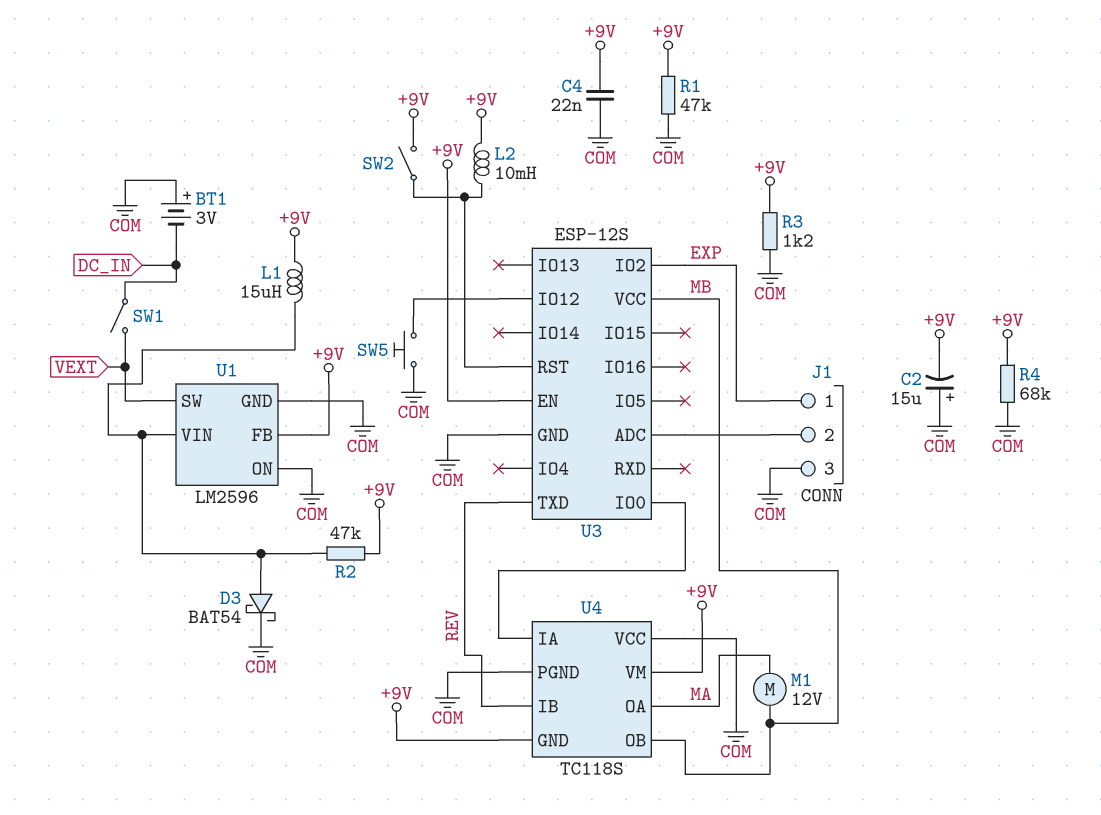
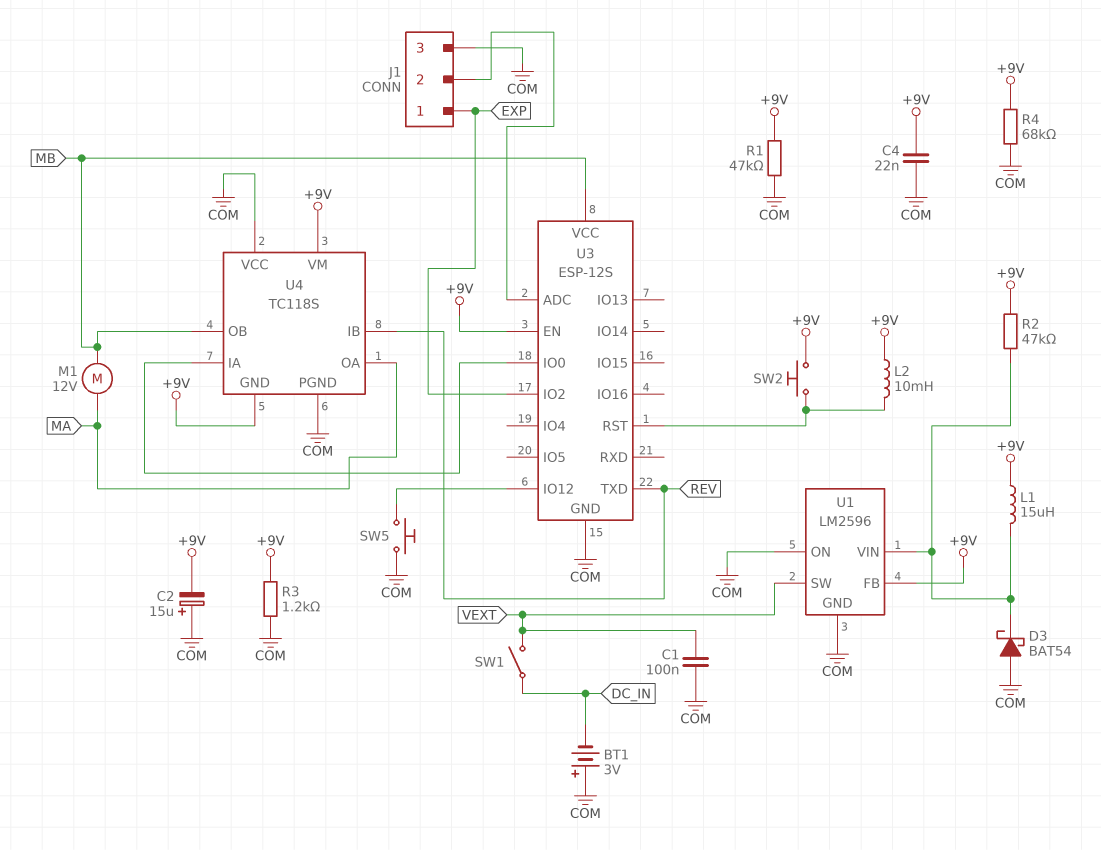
C1: none -> 100nF (COM, VEXT)
D3: schottky BAT54 (A U1/VIN, K COM) -> schottky BAT54 (A COM, K U1/VIN)
SW2: switch (+9V, U3/RST) -> button (+9V, U3/RST)

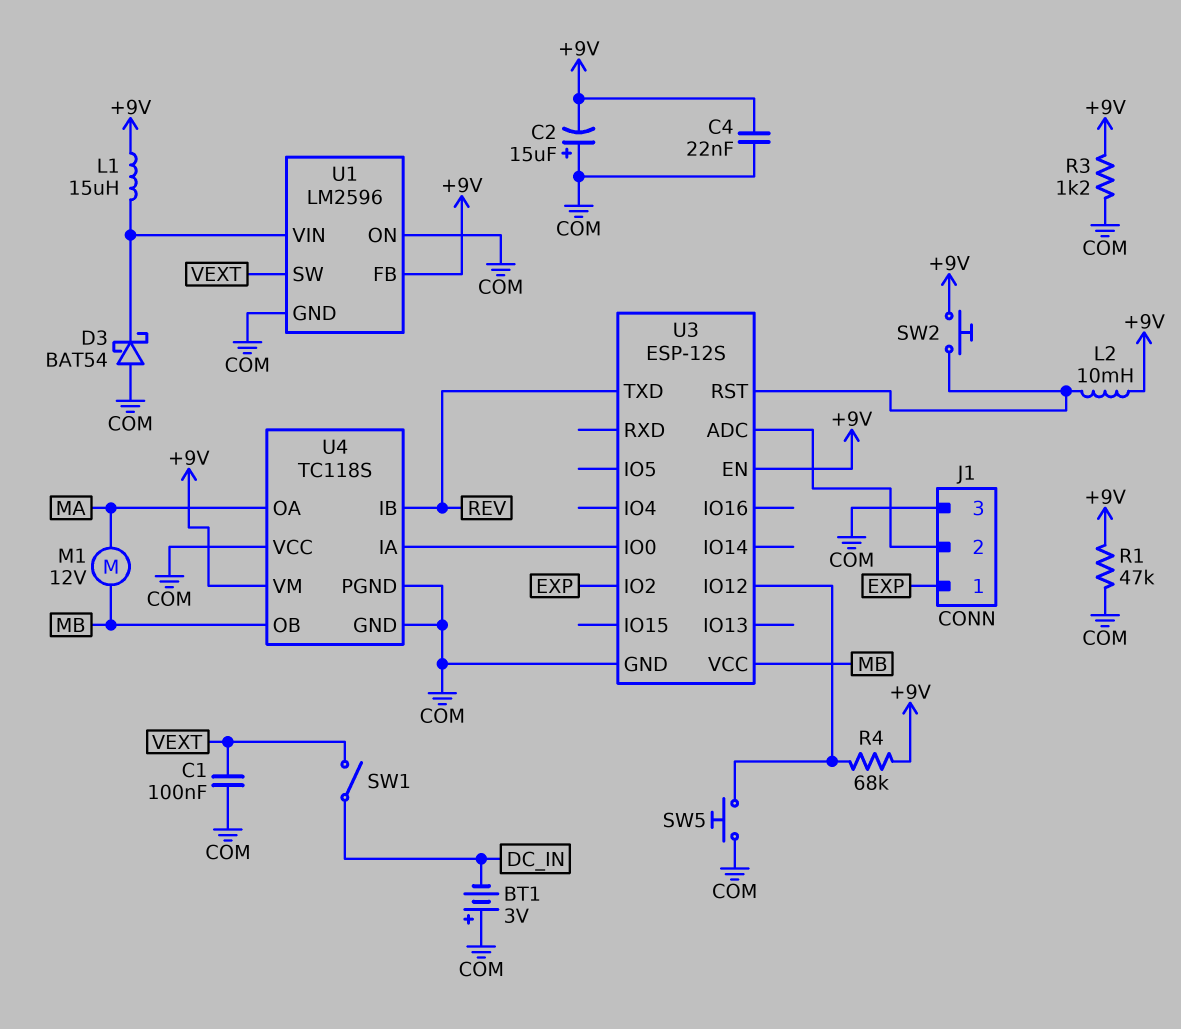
R2: 47k (+9V, U1/VIN) -> none
R4: 68k (+9V, COM) -> 68k (+9V, U3/IO12)
U4 pin GND: +9V -> COM

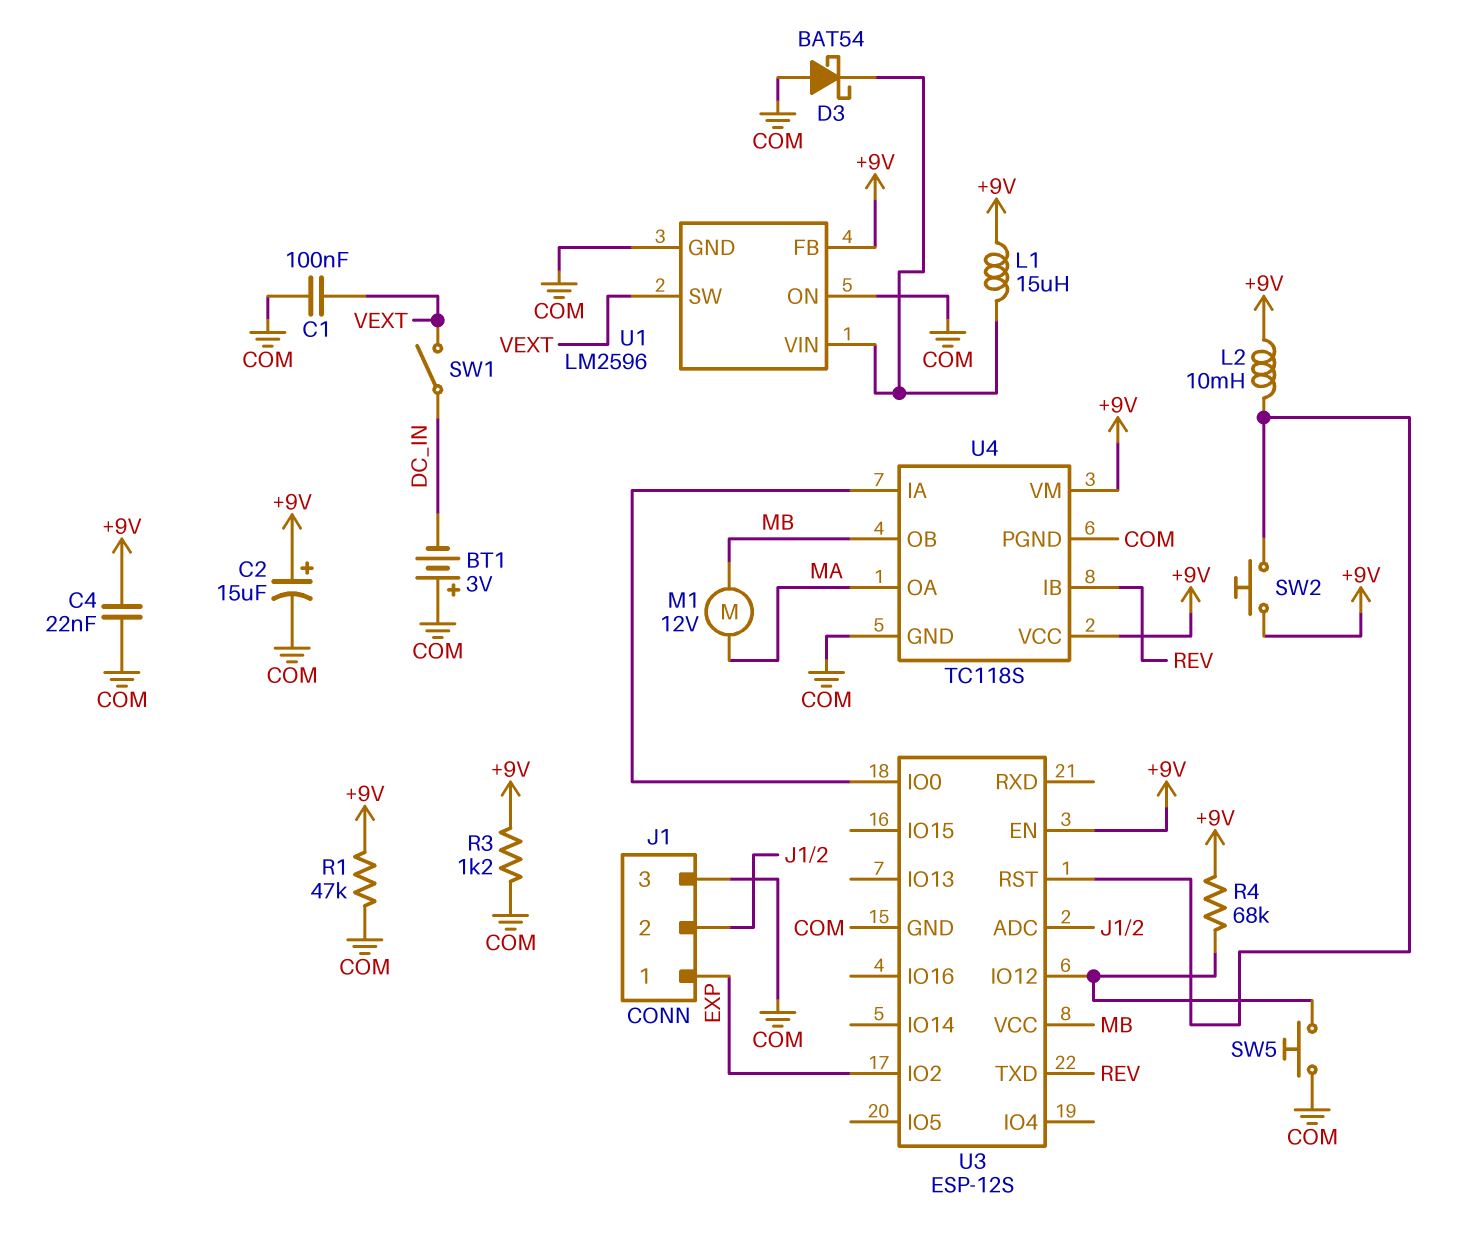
C2: 15uF (plus COM, minus +9V) -> 15uF (plus +9V, minus COM)
U4 pin VCC: COM -> +9V

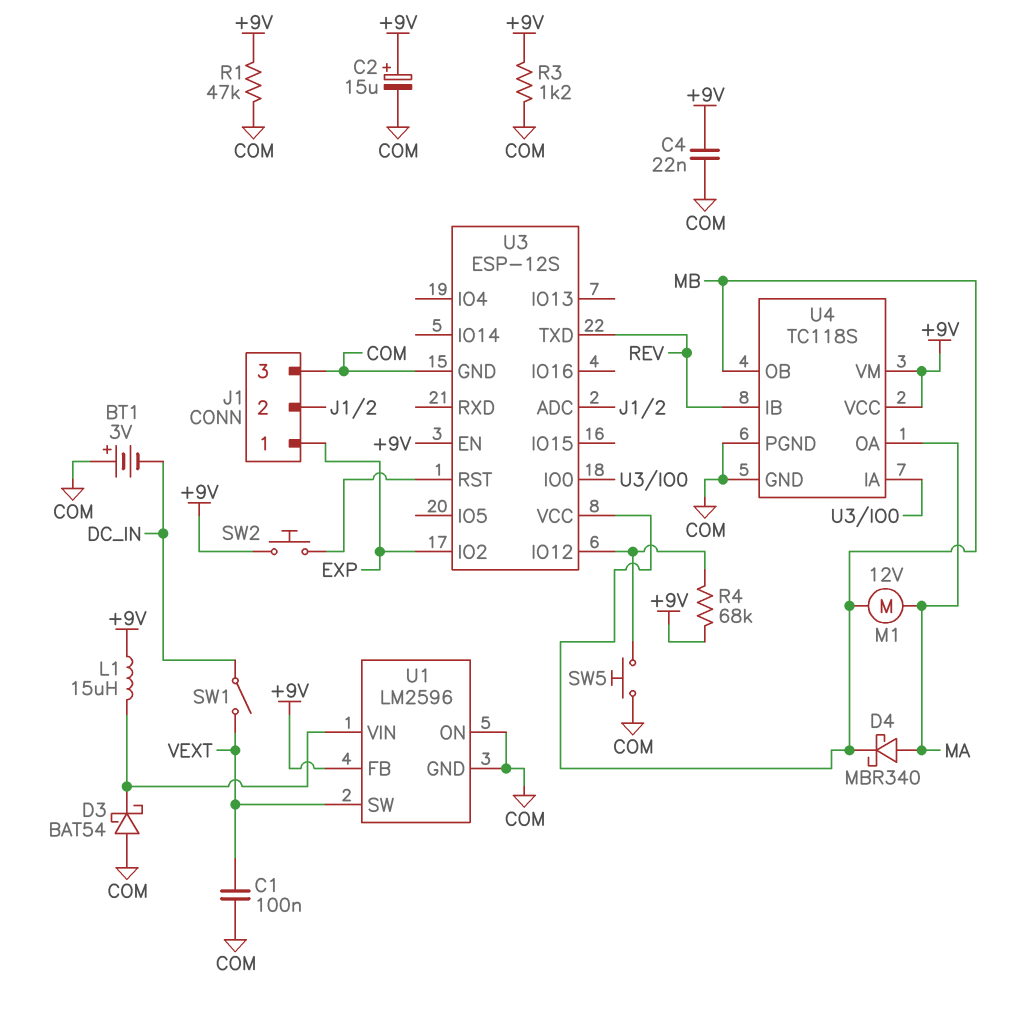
D4: none -> schottky MBR340 (A MA, K MB)
L2: 10mH (+9V, U3/RST) -> none

